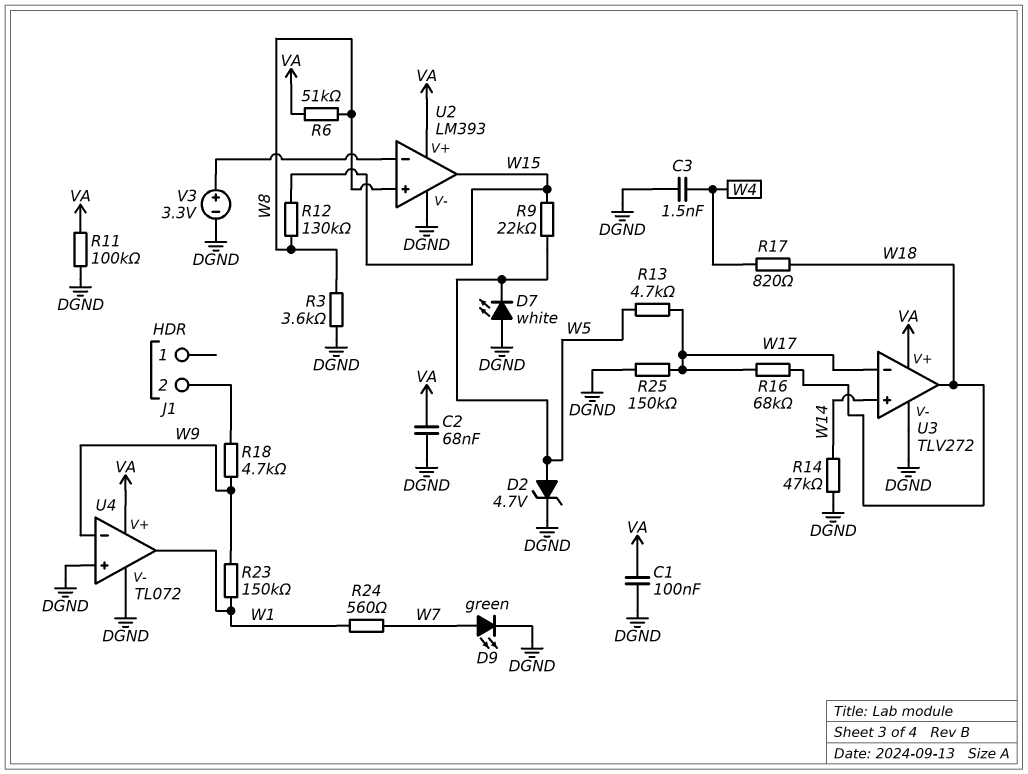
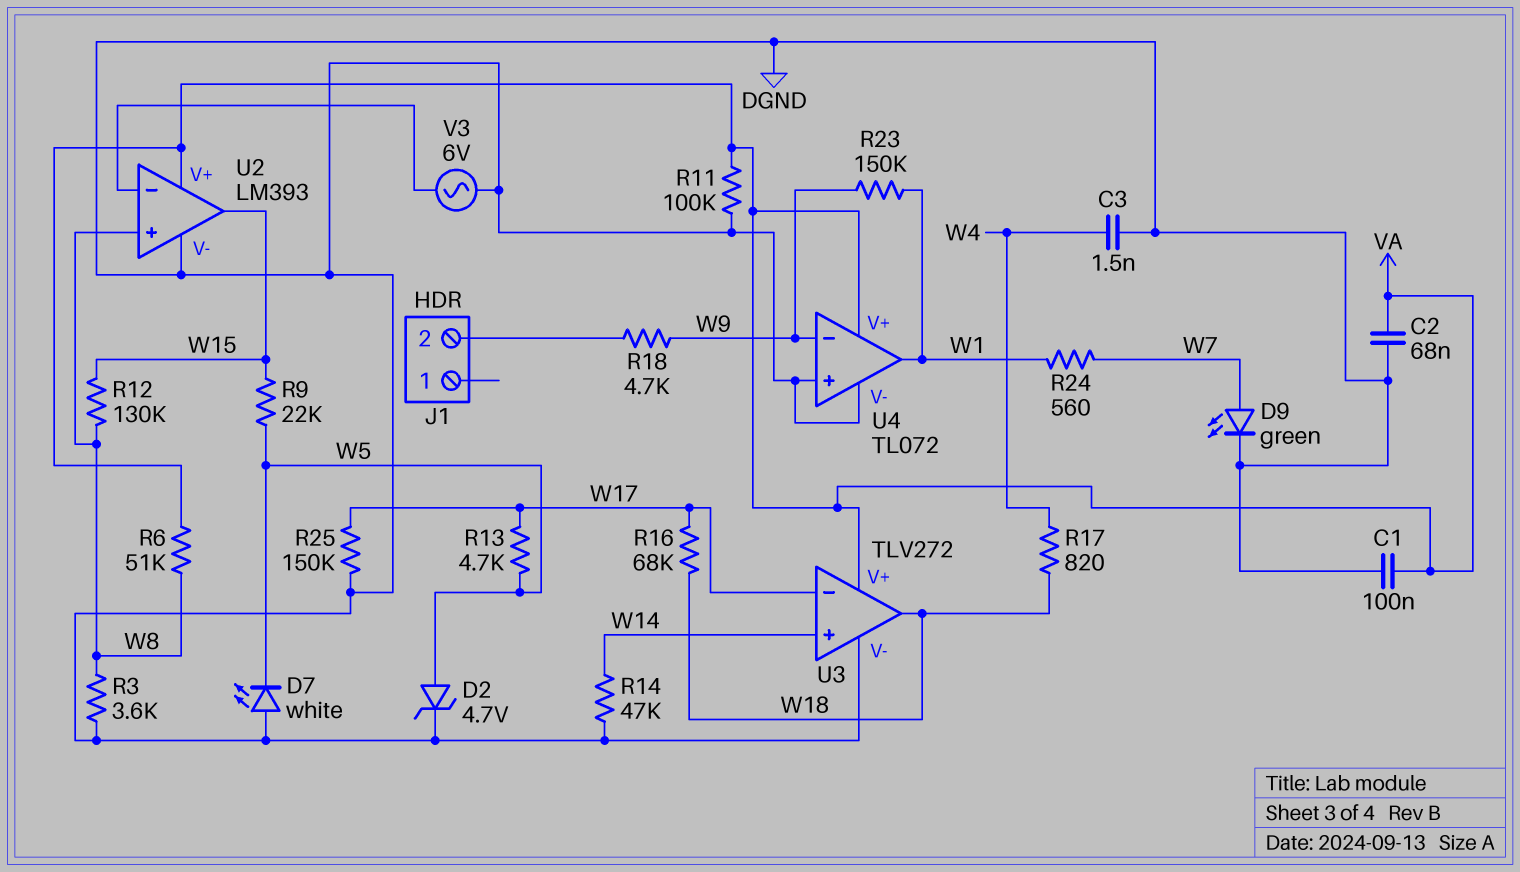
V3: 3.3V (plus U2/in-, minus DGND) -> AC 6V (DGND, U2/in-)

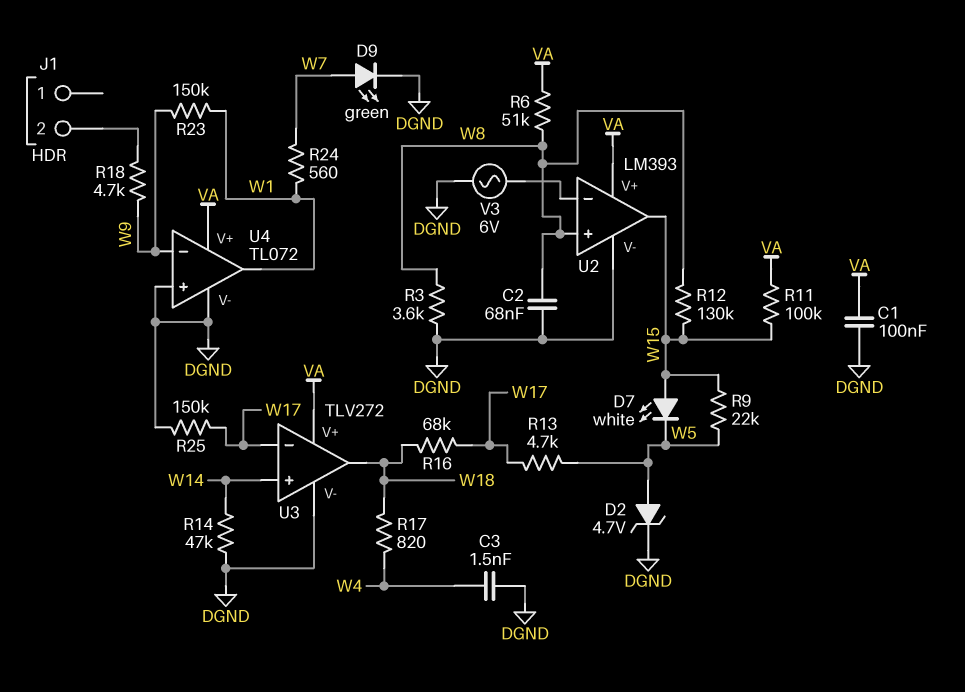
C2: 68nF (DGND, VA) -> 68nF (DGND, W8)
D7: LED white (A DGND, K W5) -> LED white (A W15, K W5)
R11: 100k (DGND, VA) -> 100k (VA, W15)

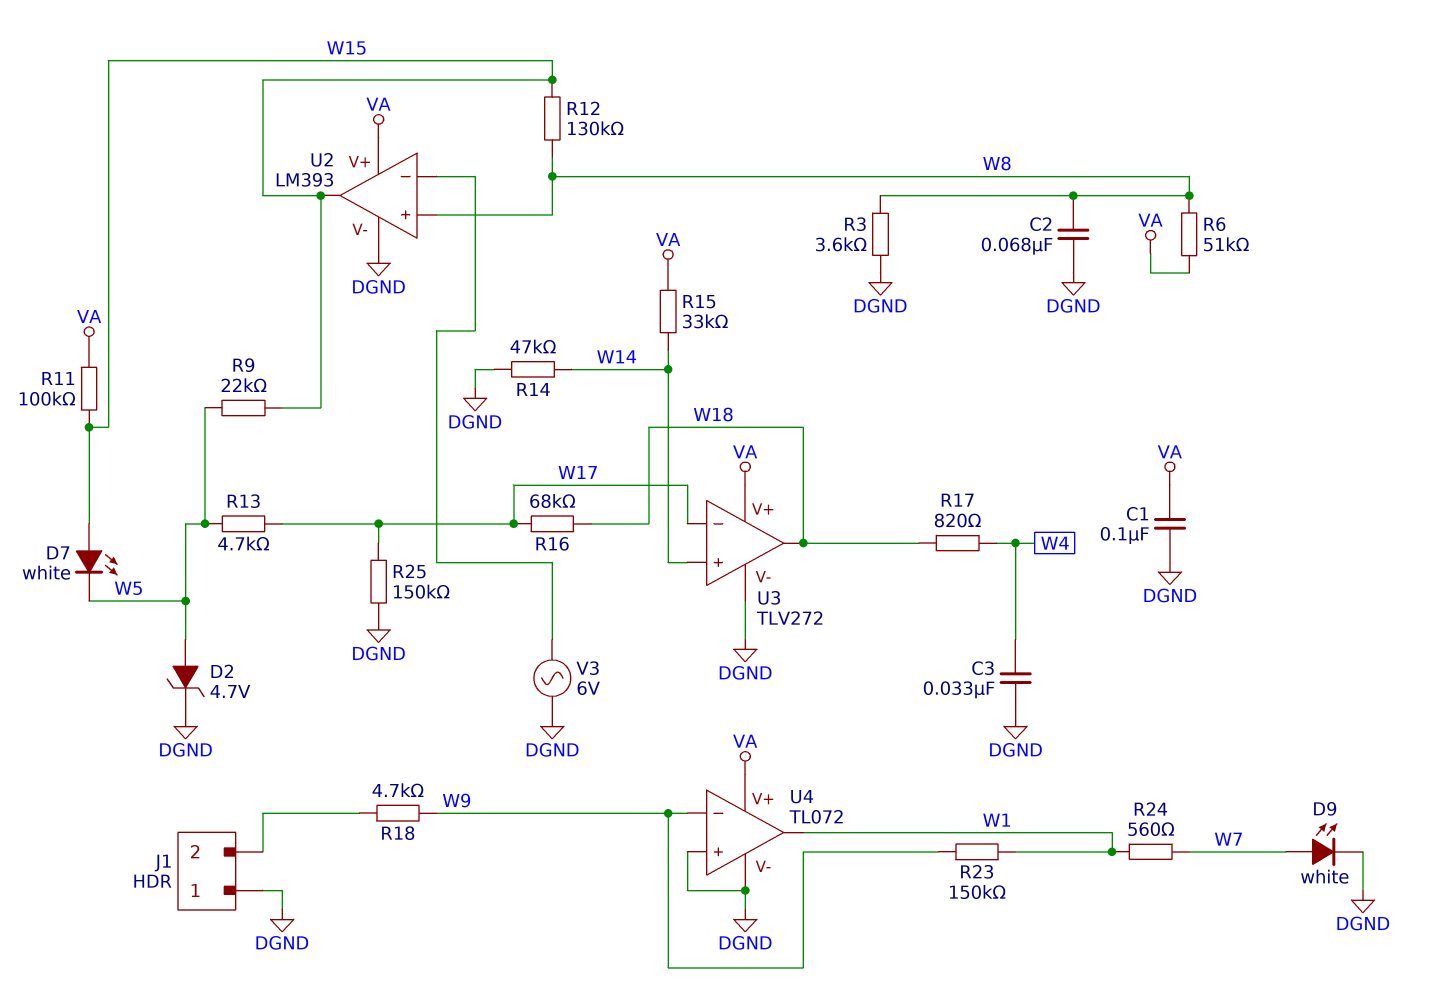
C3: 1.5nF (DGND, W4) -> 33nF (DGND, W4)
D9: LED green (A W7, K DGND) -> LED white (A W7, K DGND)
J1 pin 1: none -> DGND
R15: none -> 33k (VA, W14)

